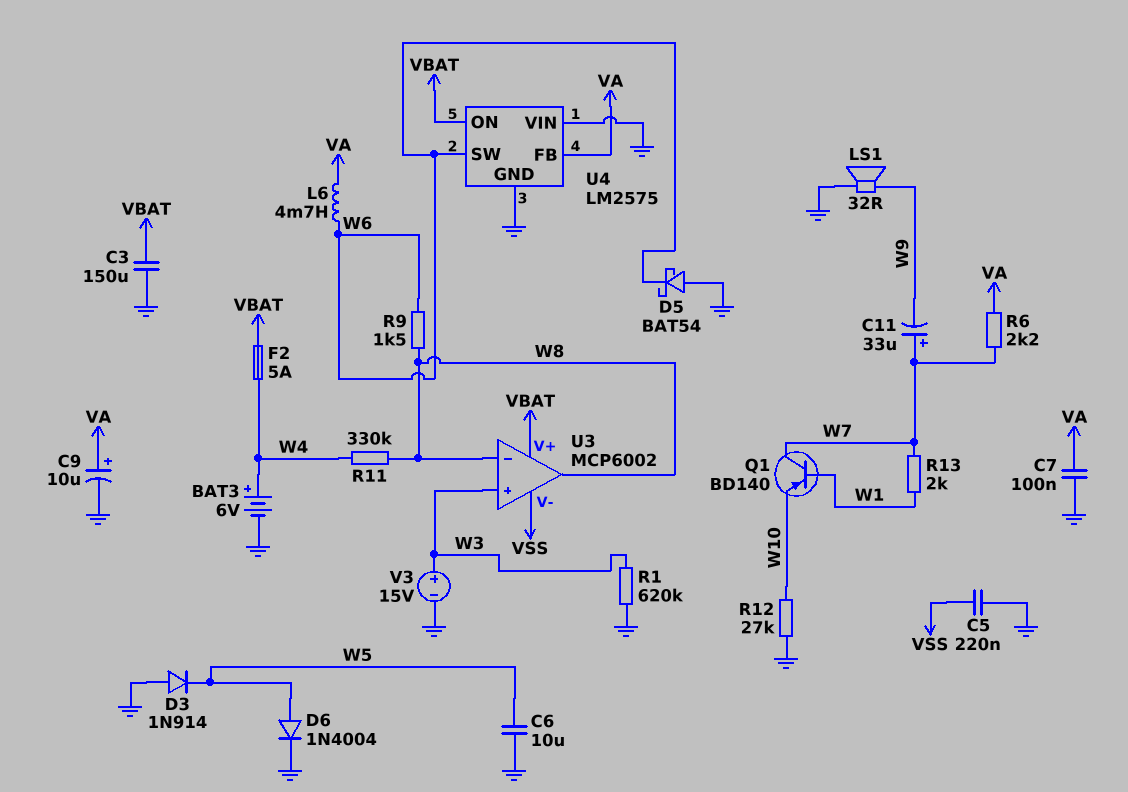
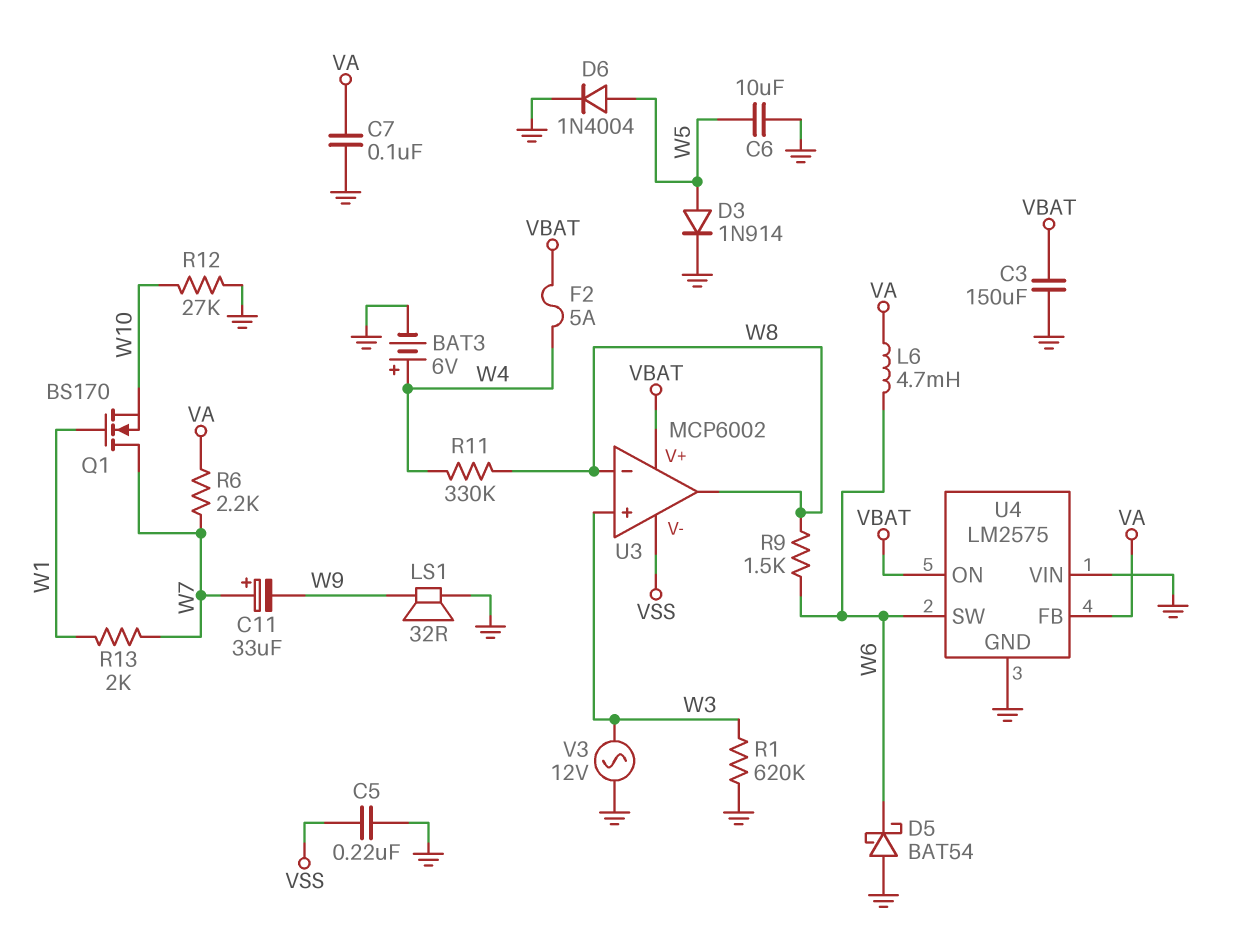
C9: 10uF (plus VA, minus GND) -> none
D3: diode 1N914 (A GND, K W5) -> diode 1N914 (A W5, K GND)
Q1: PNP BD140 (B W1, C W7, E W10) -> NMOS BS170 (G W1, D W7, S W10)
V3: 15V (plus W3, minus GND) -> AC 12V (GND, W3)

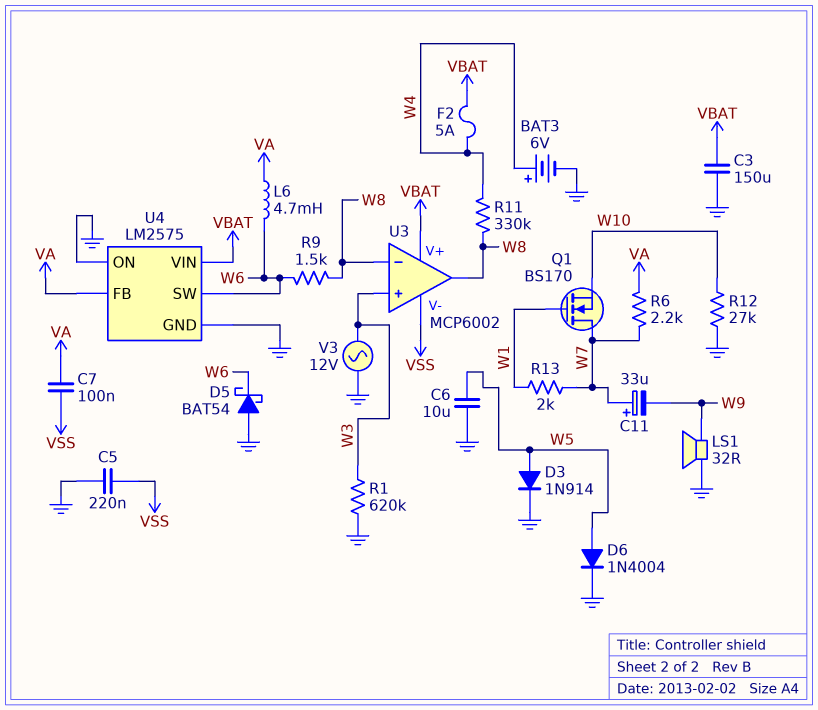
C7: 100nF (GND, VA) -> 100nF (VA, VSS)
U4 pin ON: VBAT -> GND
U4 pin VIN: GND -> VBAT

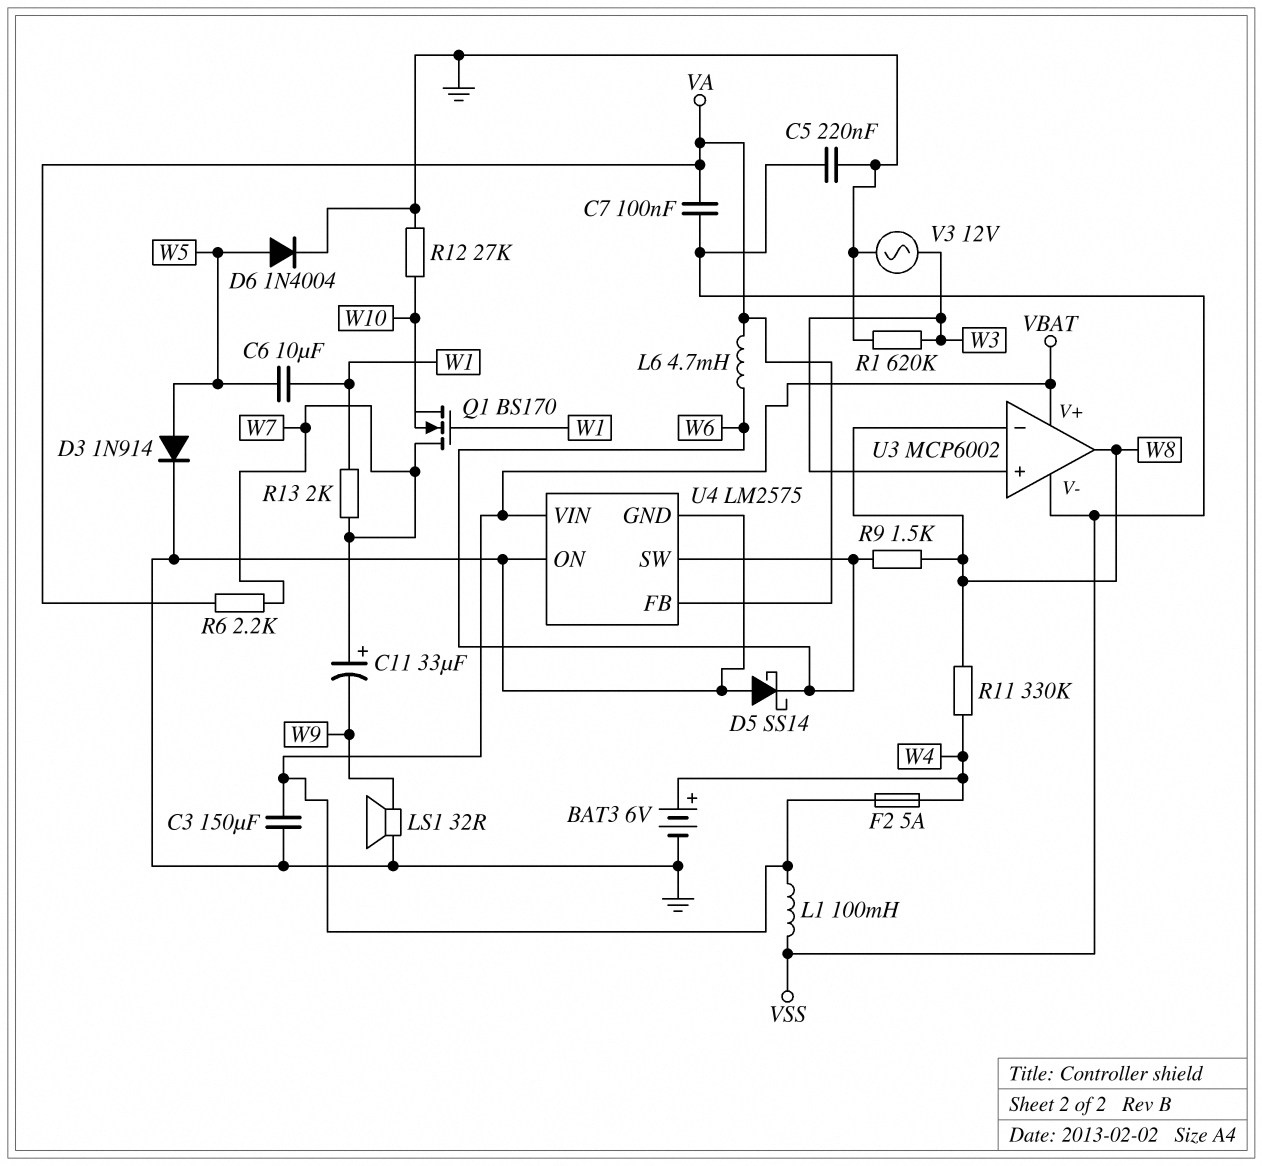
C6: 10uF (GND, W5) -> 10uF (W1, W5)
D5: schottky BAT54 (A GND, K W6) -> schottky SS14 (A GND, K W6)
L1: none -> 100mH (VBAT, VSS)

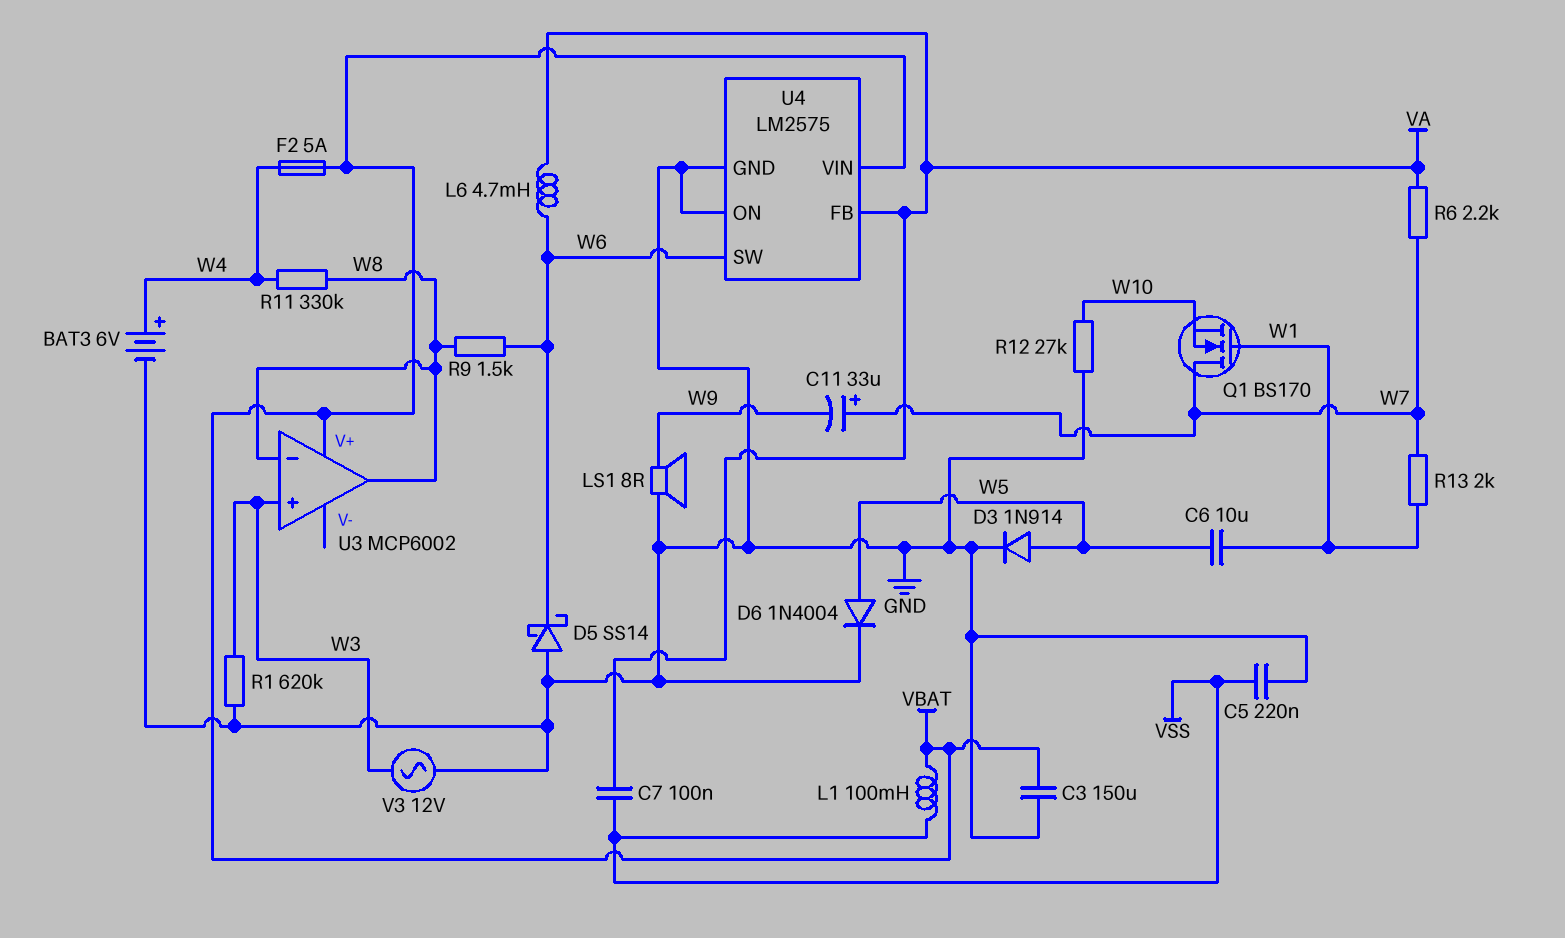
LS1: speaker 32R (GND, W9) -> speaker 8R (GND, W9)
U3 pin V-: VSS -> none

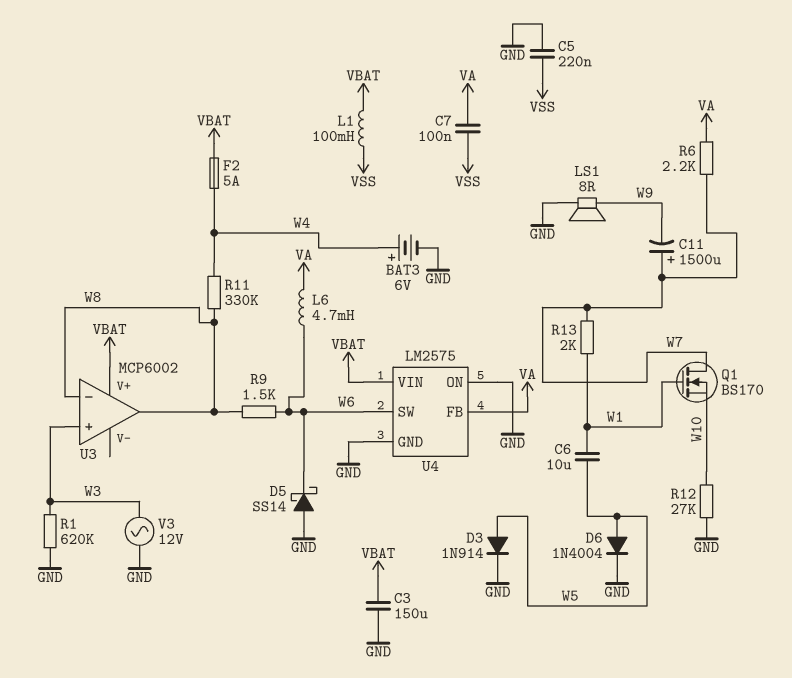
C11: 33uF (plus W7, minus W9) -> 1500uF (plus W7, minus W9)

